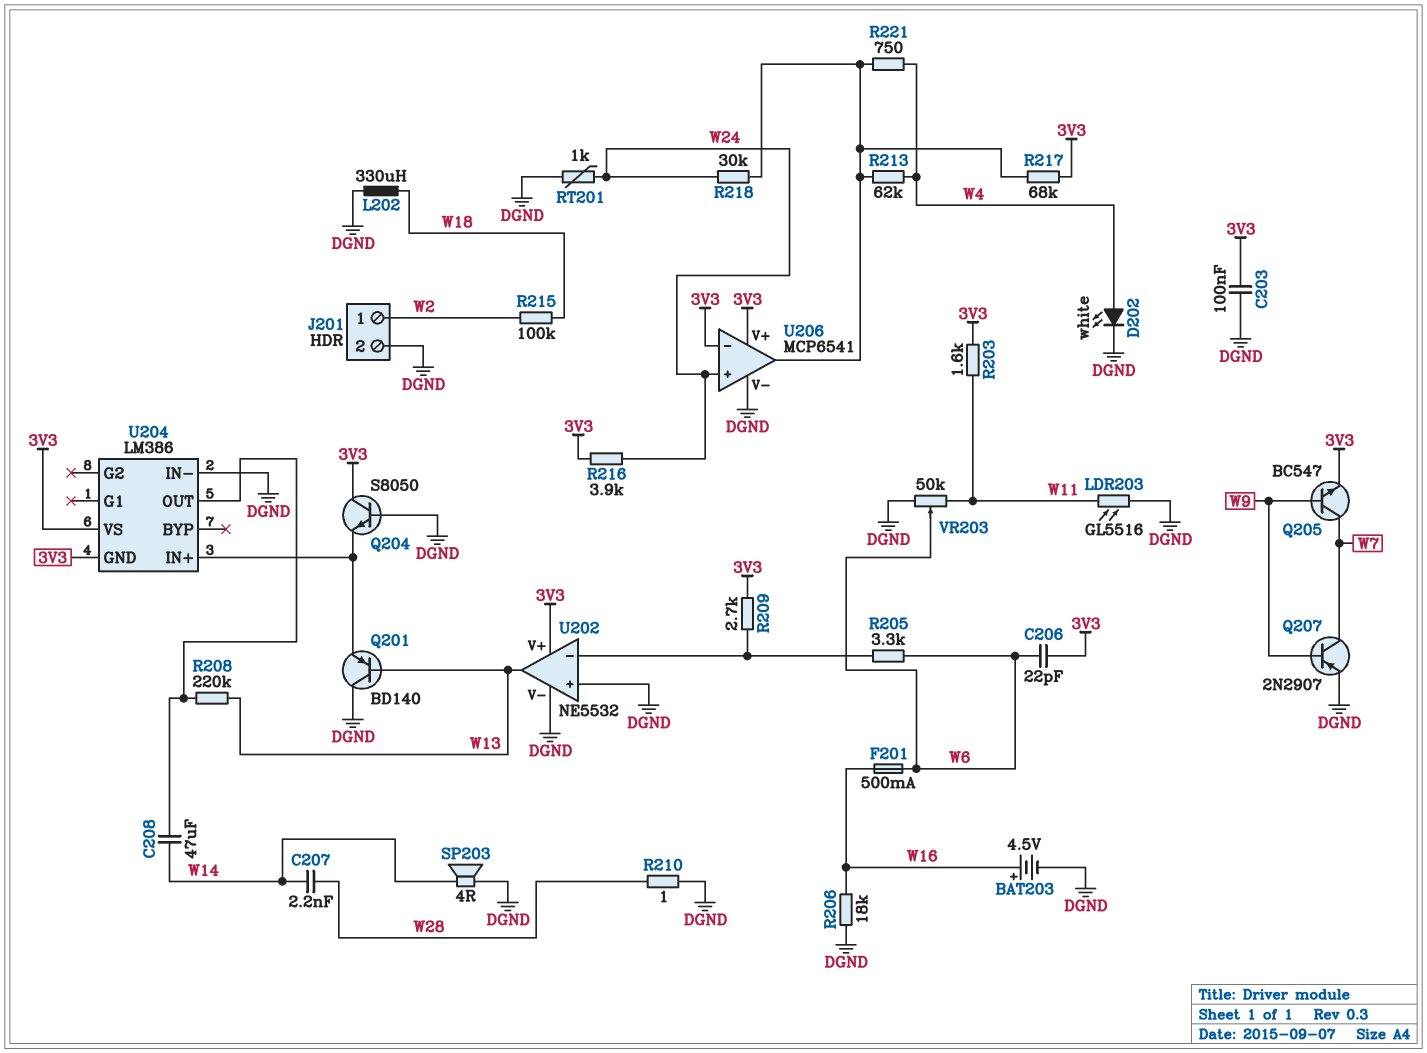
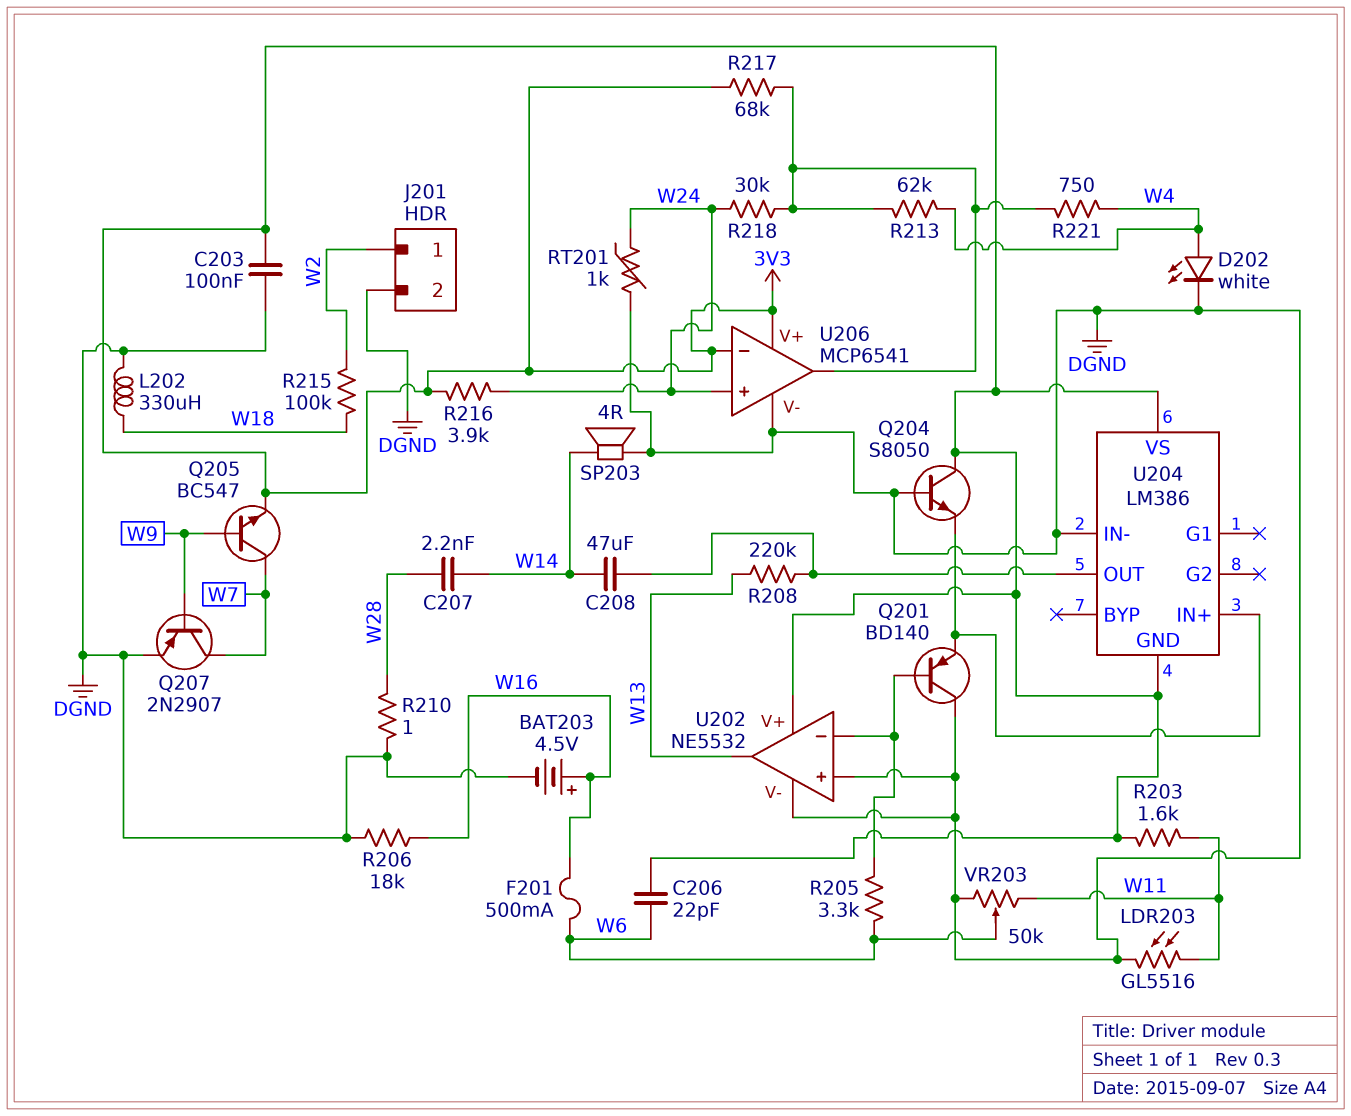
Q201: PNP BD140 (B W13, C DGND, E U204/IN+) -> PNP BD140 (B U202/in-, C DGND, E U204/IN+)
R209: 2.7k (3V3, U202/in-) -> none

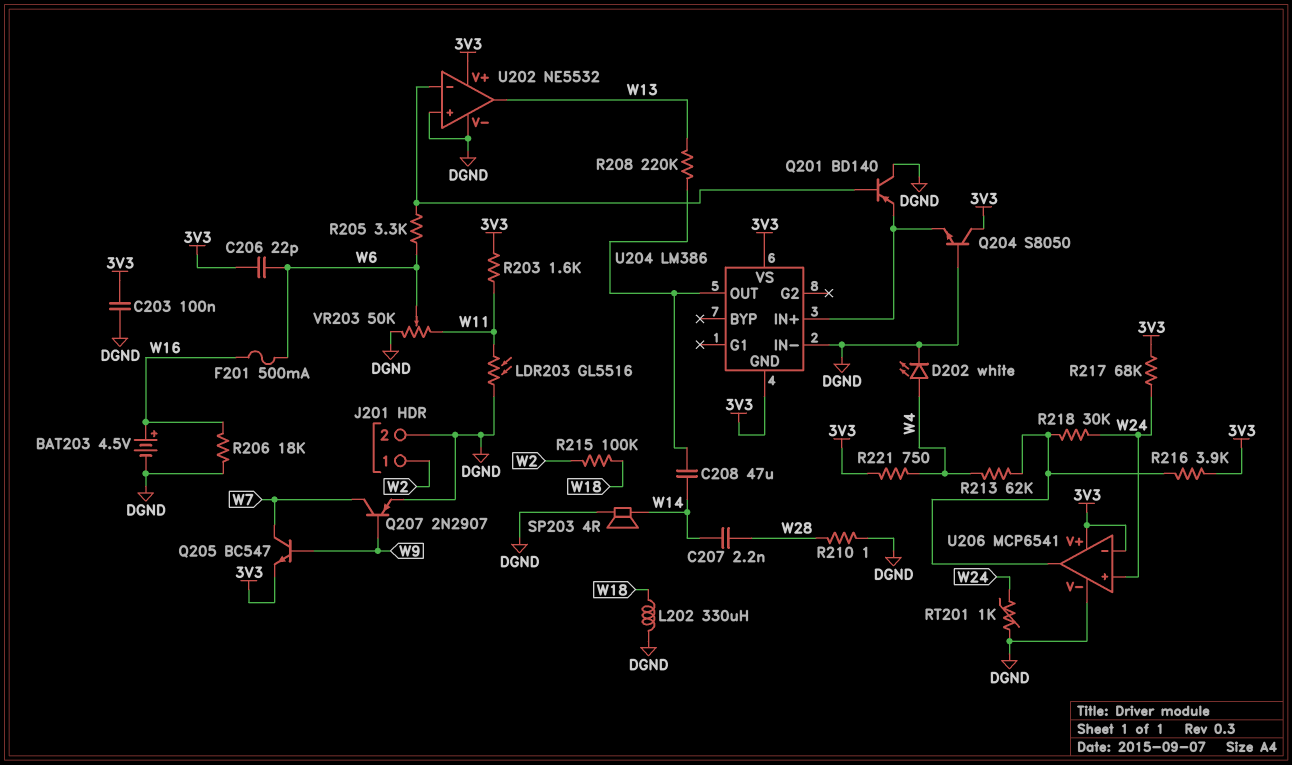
R216: 3.9k (3V3, W24) -> 3.9k (3V3, U206/out)
R217: 68k (3V3, U206/out) -> 68k (3V3, W24)
R221: 750 (U206/out, W4) -> 750 (3V3, W4)

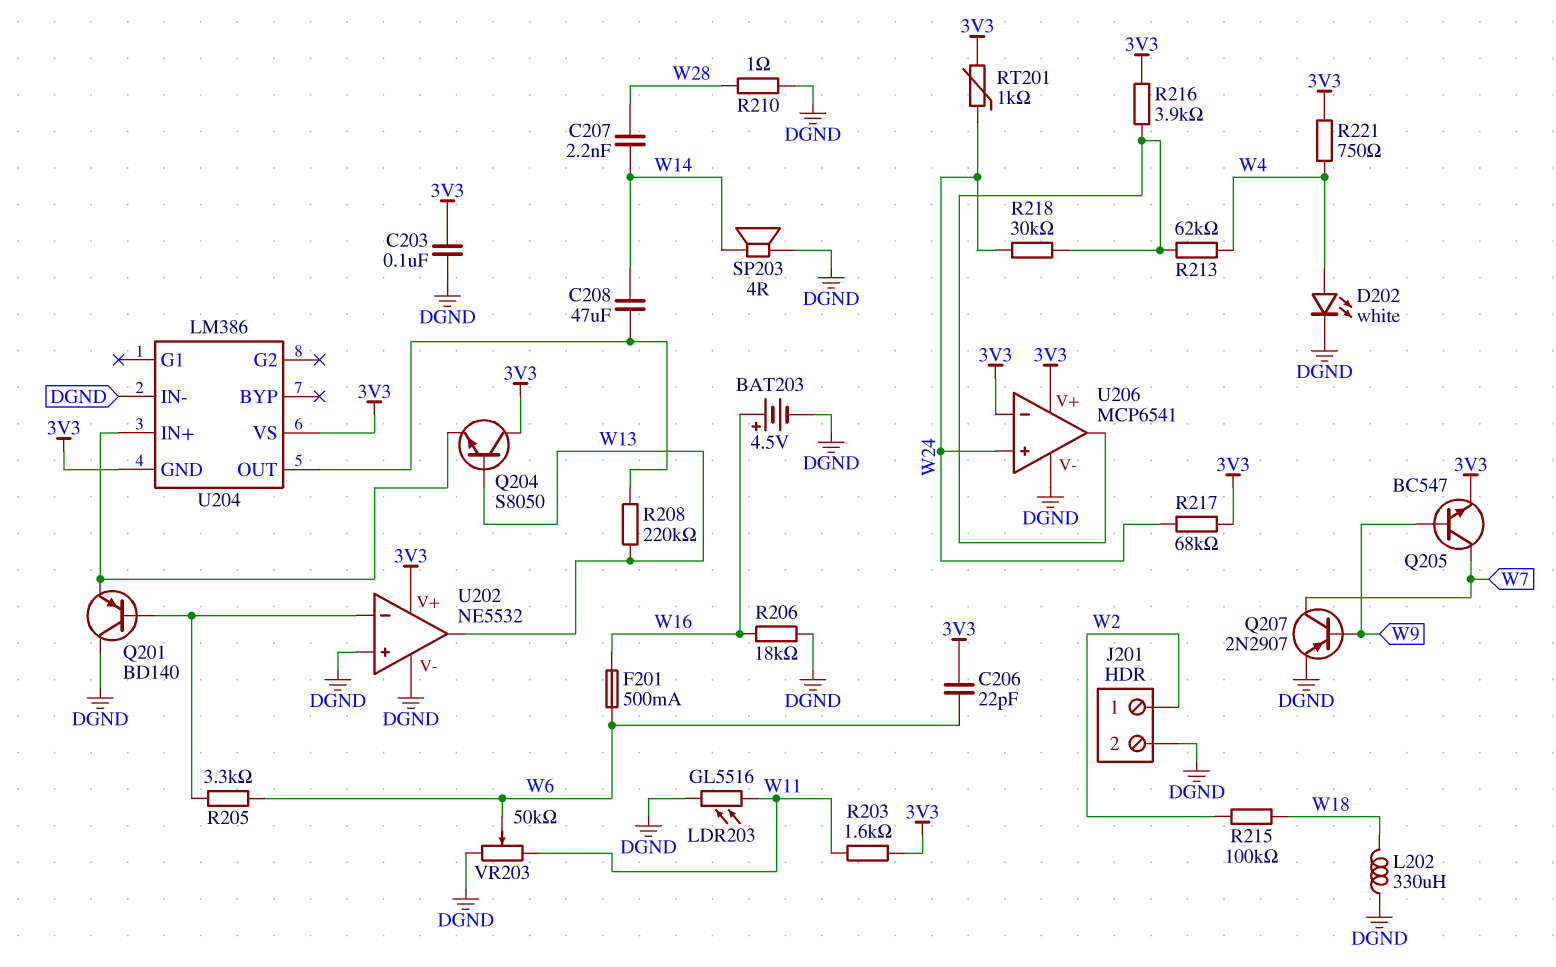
Q204: NPN S8050 (B DGND, C 3V3, E U204/IN+) -> NPN S8050 (B W13, C 3V3, E U204/IN+)
RT201: 1k (DGND, W24) -> 1k (3V3, W24)

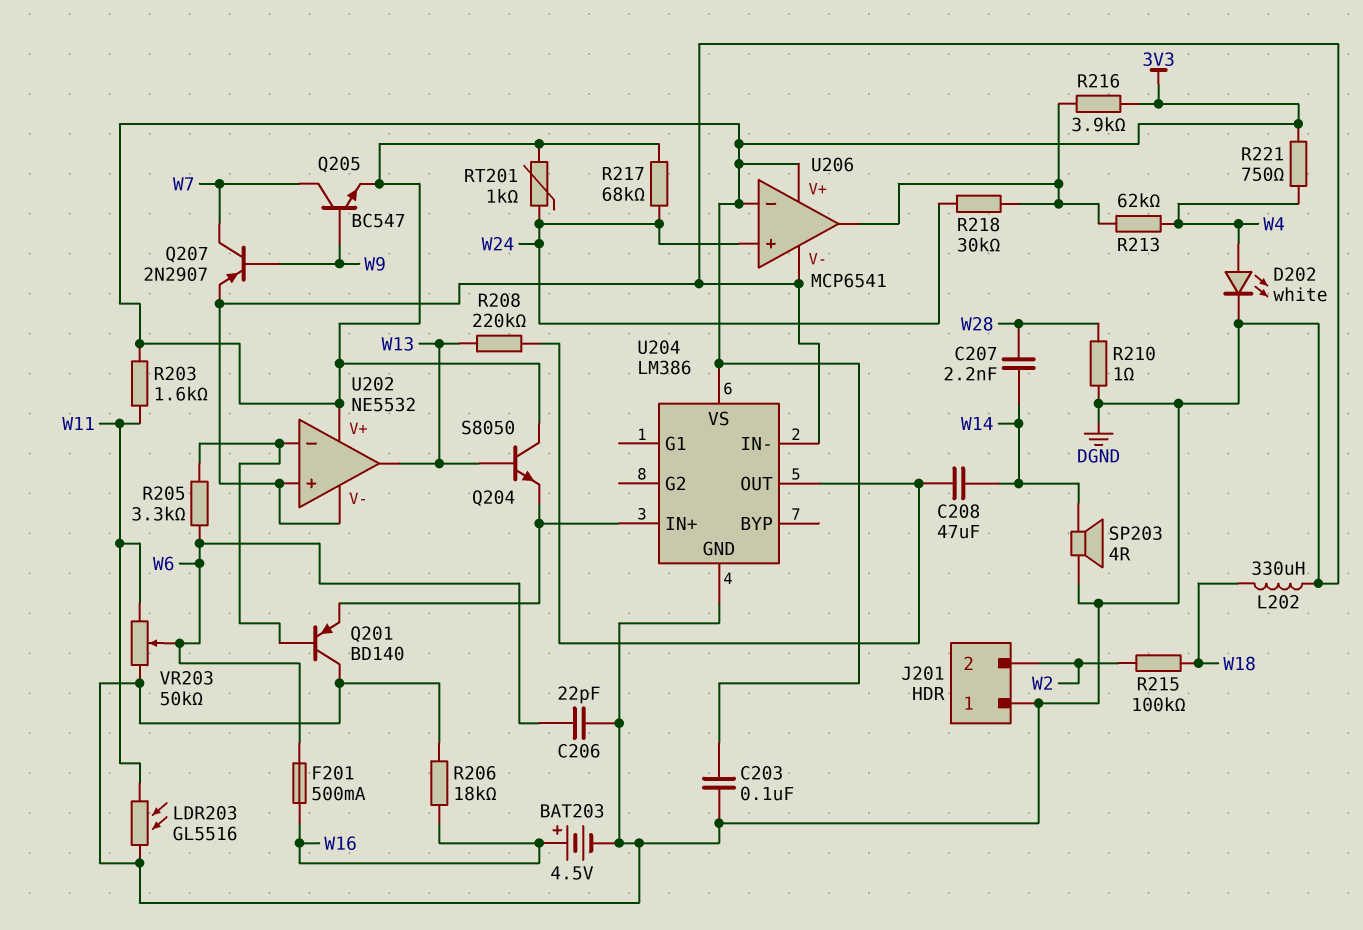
C206: 22pF (3V3, W6) -> 22pF (DGND, W6)
J201 pin 1: W2 -> DGND
J201 pin 2: DGND -> W2
U204 pin GND: 3V3 -> DGND

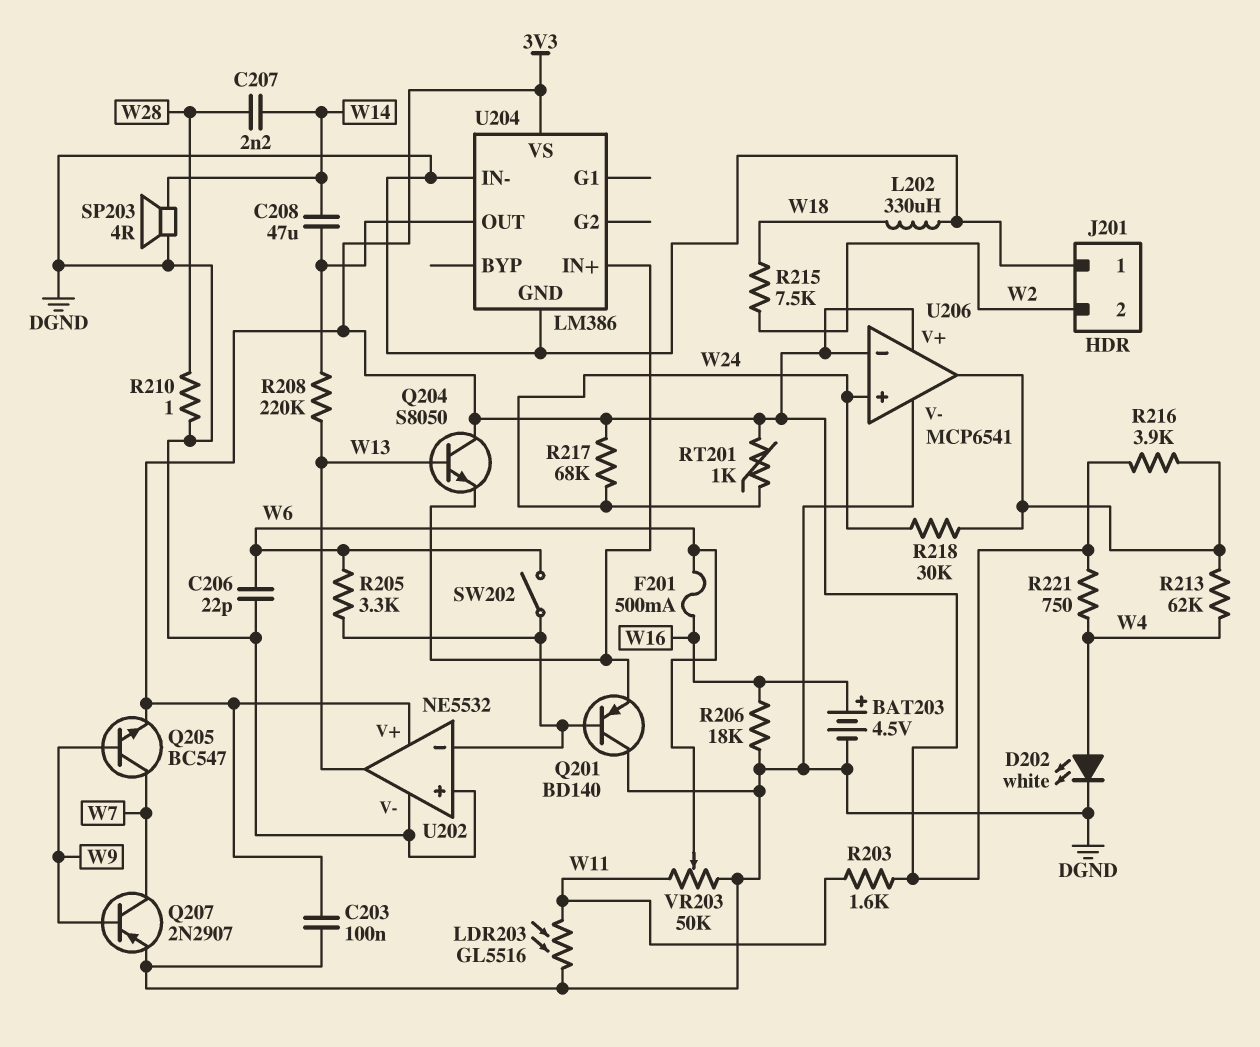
R215: 100k (W2, W18) -> 7.5k (W2, W18)
SW202: none -> switch (U202/in-, W6)

